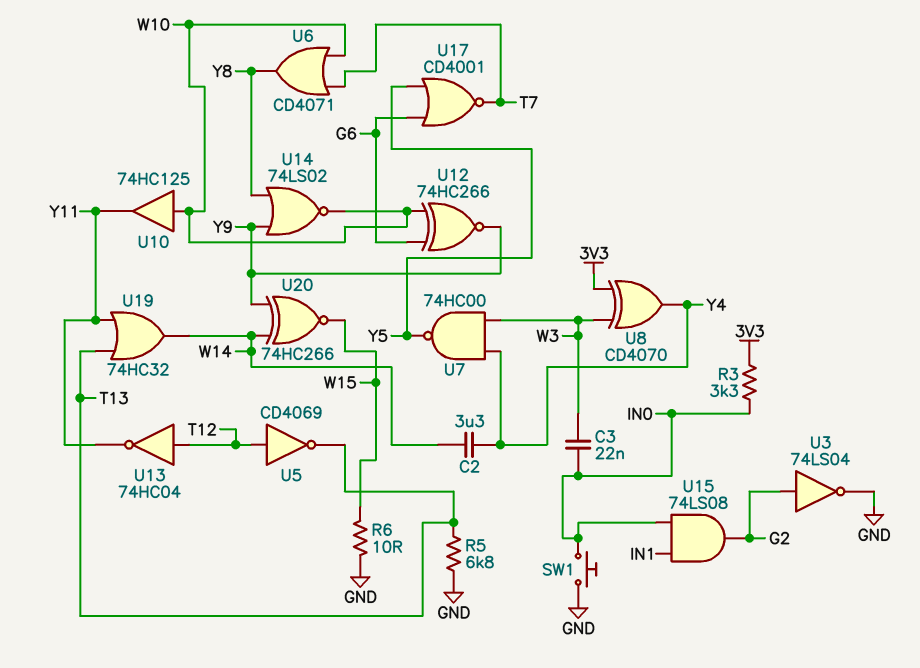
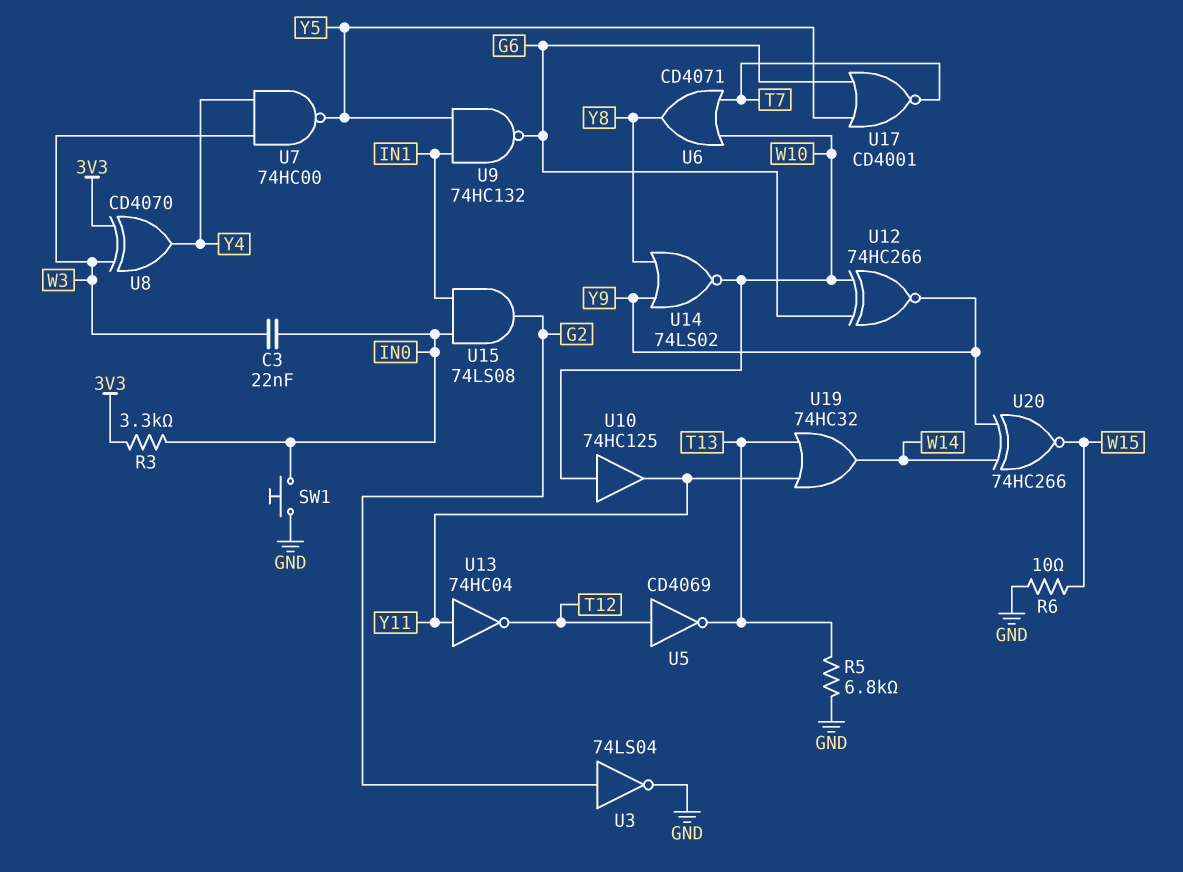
C2: 3.3uF (W14, Y4) -> none
U9: none -> NAND 74HC132 (in IN1, in Y5, out G6)
U13: NOT 74HC04 (in T12, out Y11) -> NOT 74HC04 (in Y11, out T12)

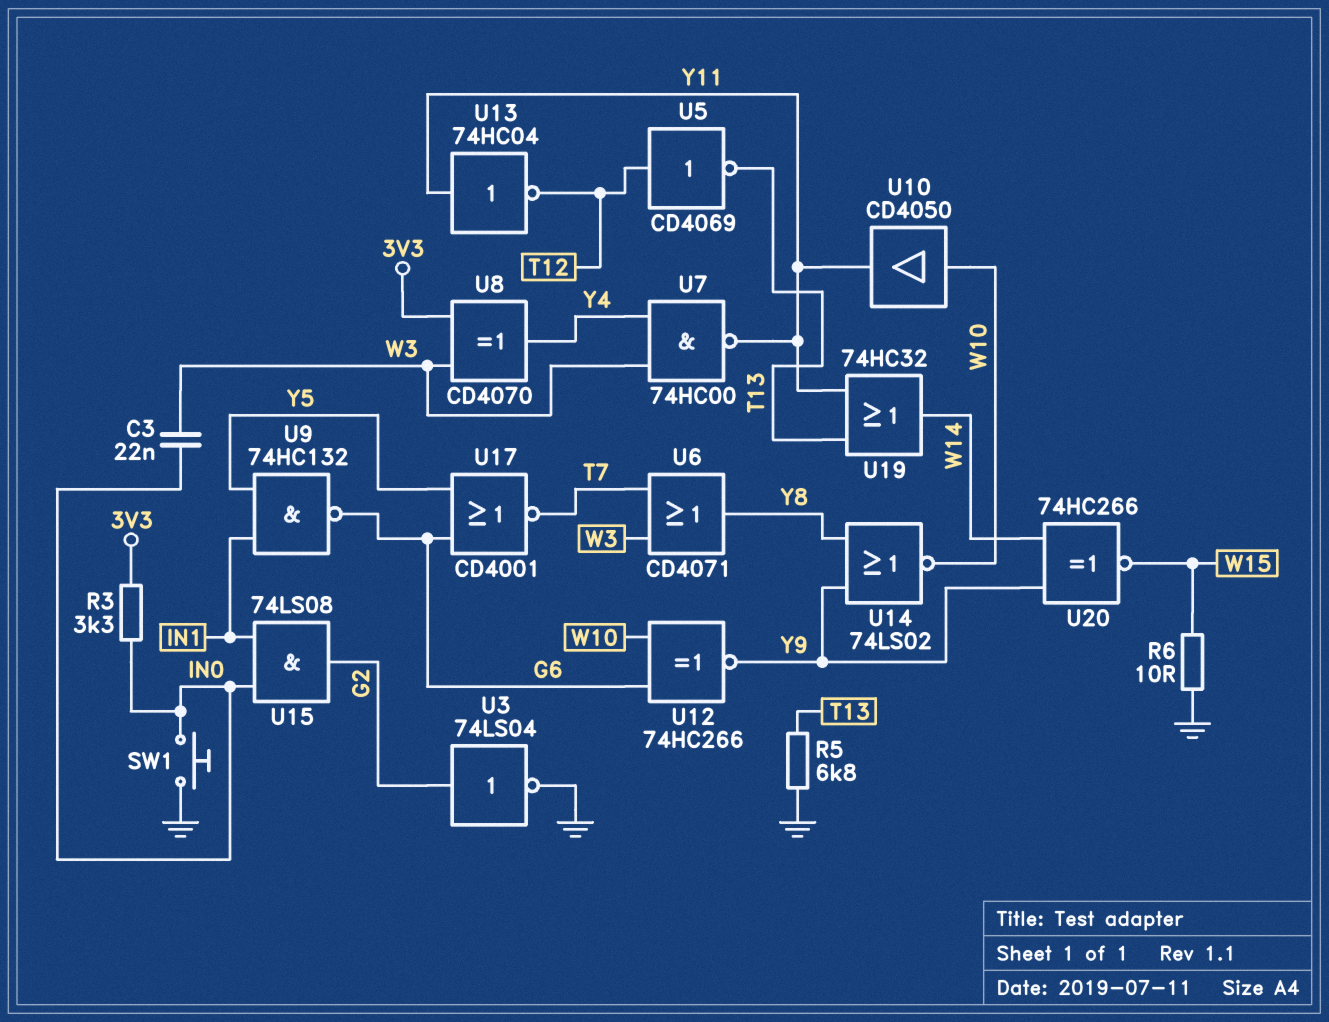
U6: OR CD4071 (in T7, in W10, out Y8) -> OR CD4071 (in T7, in W3, out Y8)
U7: NAND 74HC00 (in W3, in Y4, out Y5) -> NAND 74HC00 (in W3, in Y4, out Y11)
U10: buffer 74HC125 (in W10, out Y11) -> buffer CD4050 (in W10, out Y11)

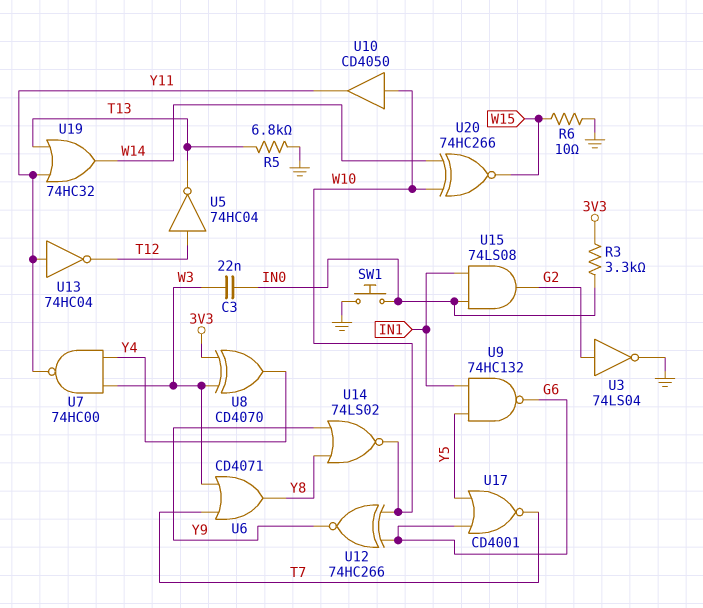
U5: NOT CD4069 (in T12, out T13) -> NOT 74HC04 (in T12, out T13)
U20: XNOR 74HC266 (in W14, in Y9, out W15) -> XNOR 74HC266 (in W10, in W14, out W15)

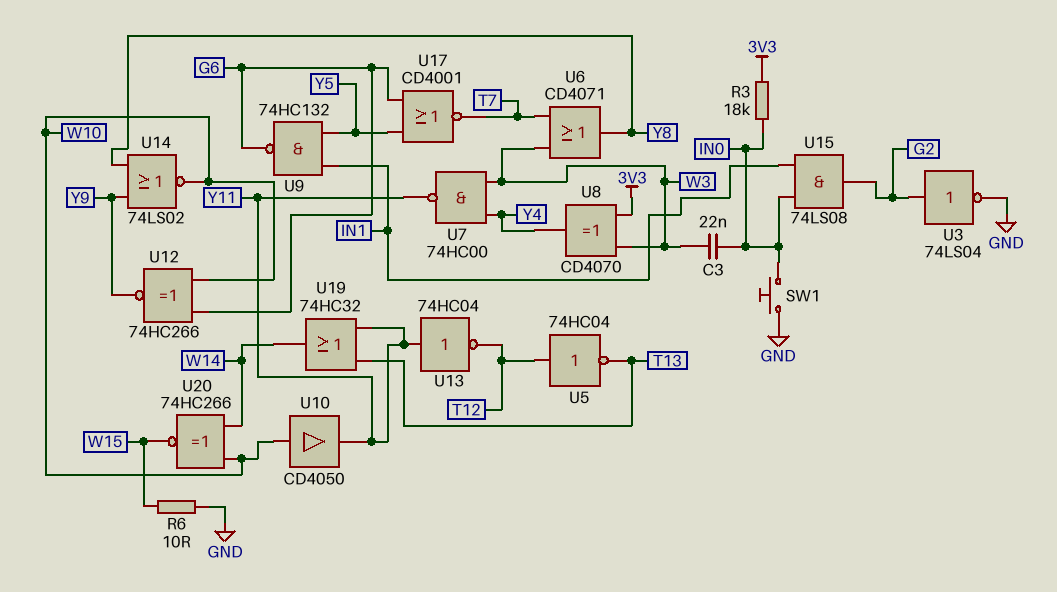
R3: 3.3k (3V3, IN0) -> 18k (3V3, IN0)
R5: 6.8k (GND, T13) -> none

